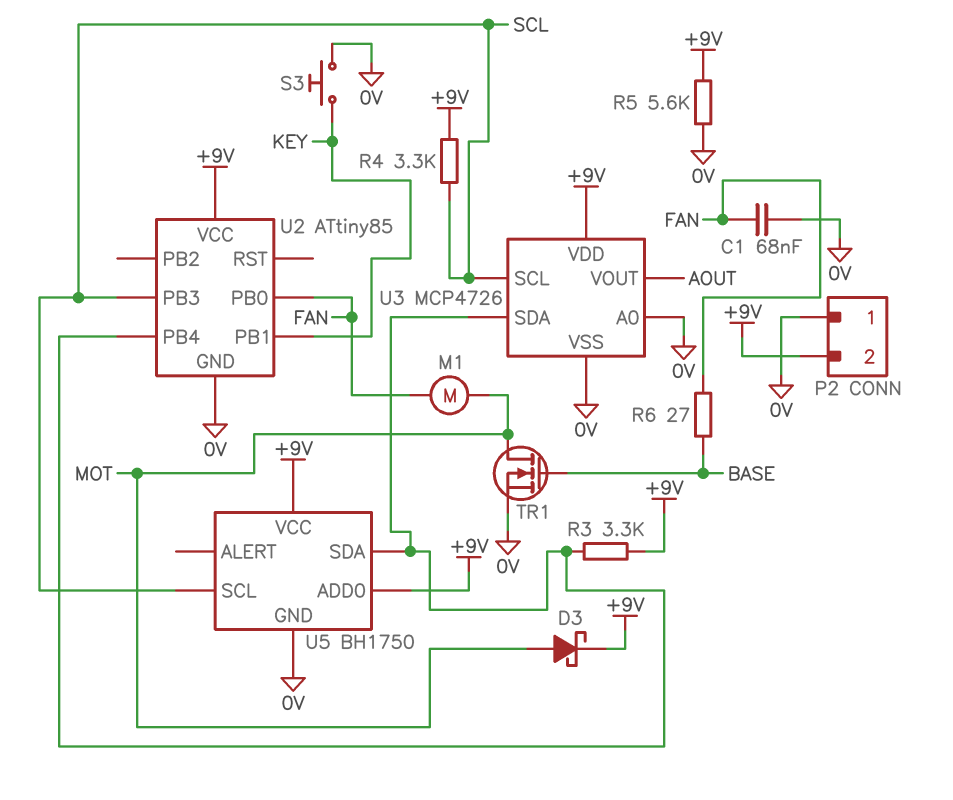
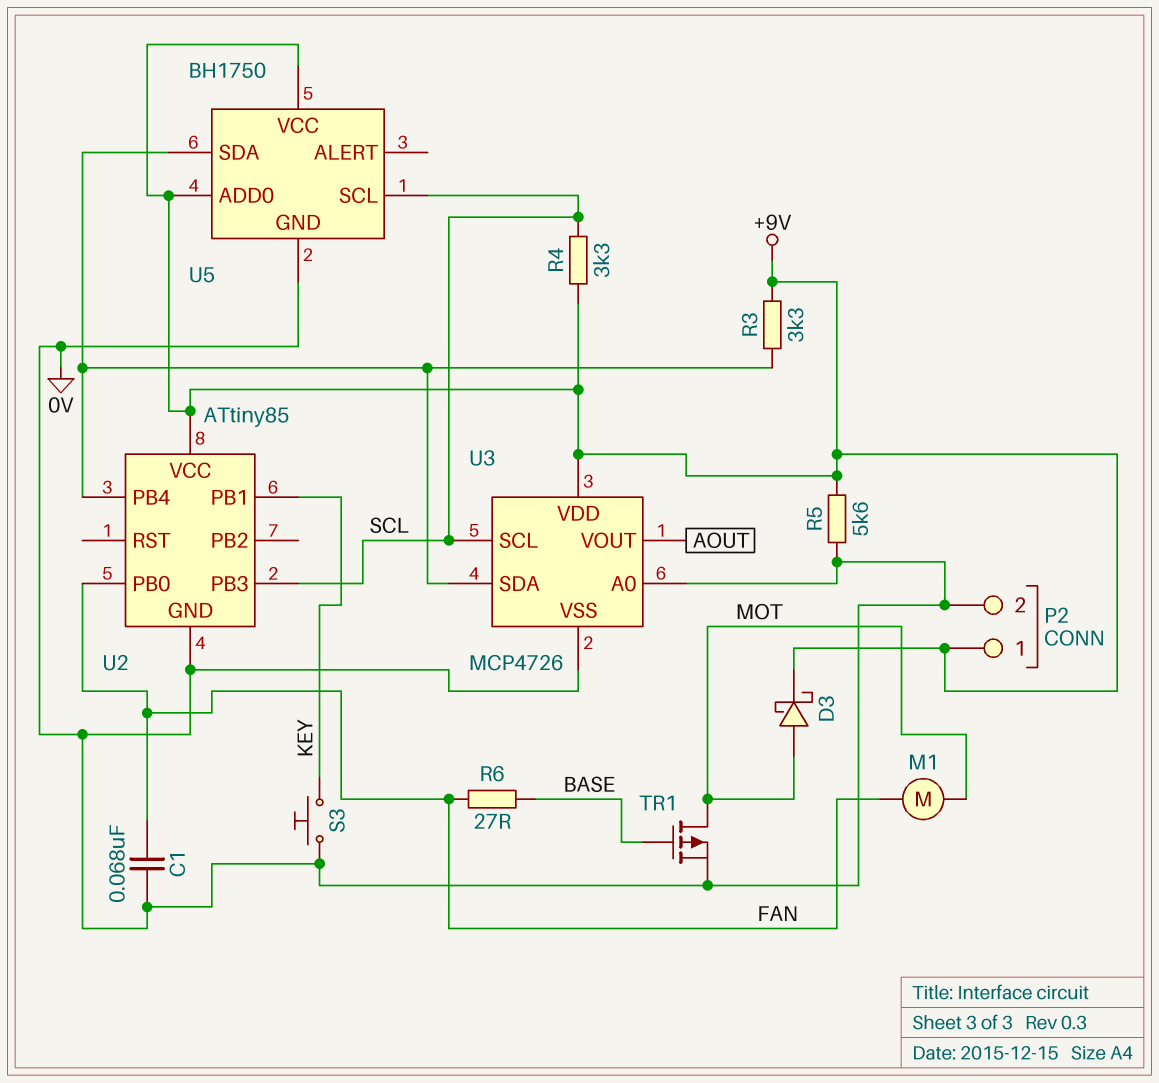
P2 pin 1: 0V -> +9V
P2 pin 2: +9V -> 0V
TR1: NMOS (G BASE, D MOT, S 0V) -> PMOS (G BASE, D MOT, S 0V)

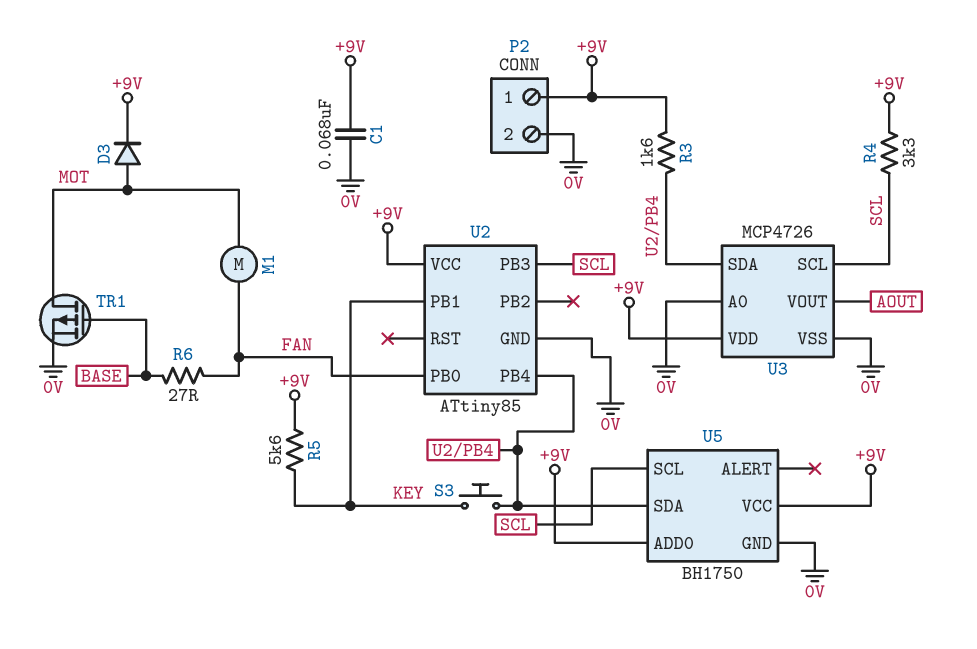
C1: 68nF (0V, FAN) -> 68nF (+9V, 0V)
D3: schottky (A MOT, K +9V) -> diode (A MOT, K +9V)
R3: 3.3k (+9V, U2/PB4) -> 1.6k (+9V, U2/PB4)
R5: 5.6k (+9V, 0V) -> 5.6k (+9V, KEY)
S3: button (0V, KEY) -> button (KEY, U2/PB4)

